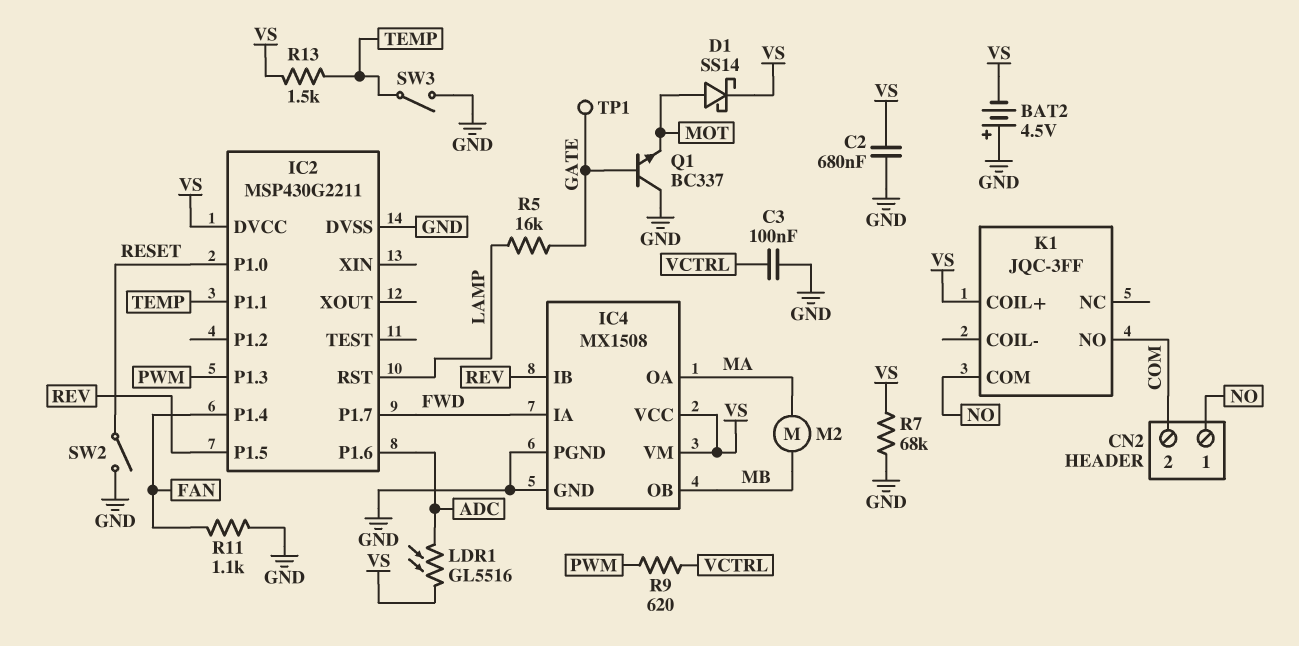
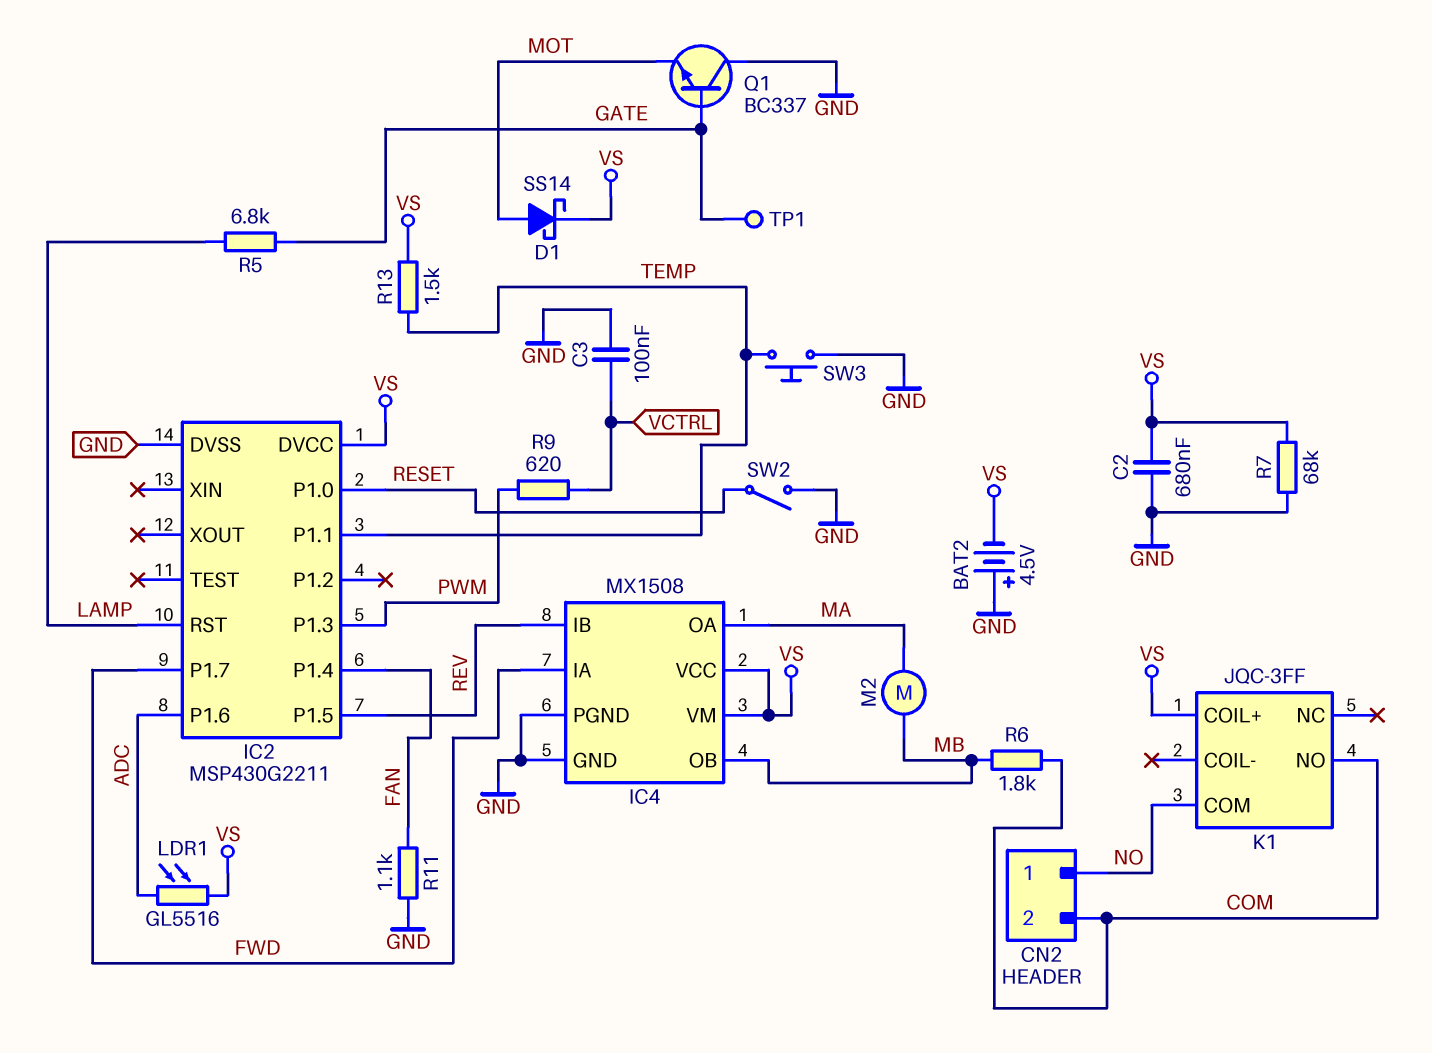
R5: 16k (GATE, LAMP) -> 6.8k (GATE, LAMP)
R6: none -> 1.8k (COM, MB)
SW3: switch (GND, TEMP) -> button (GND, TEMP)

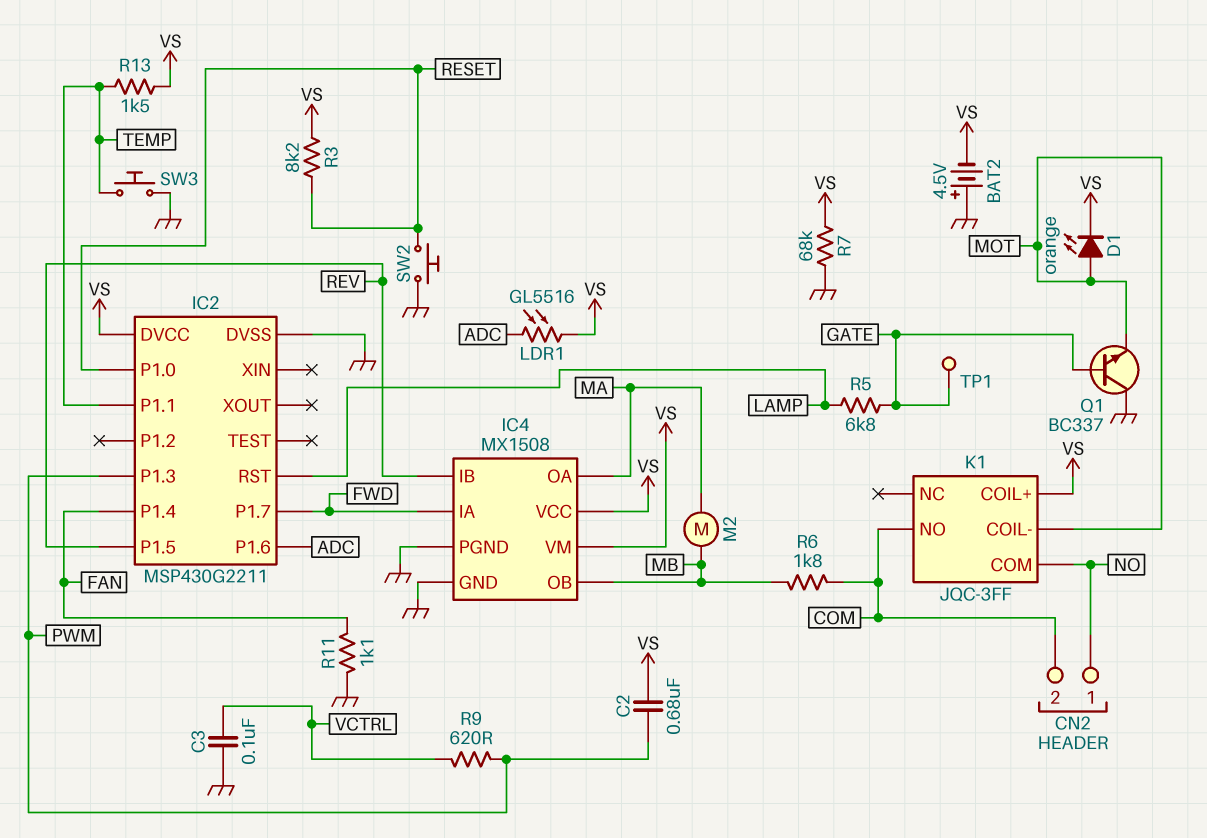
C2: 680nF (GND, VS) -> 680nF (PWM, VS)
D1: schottky SS14 (A MOT, K VS) -> LED orange (A MOT, K VS)
K1 pin COIL-: none -> MOT
R3: none -> 8.2k (RESET, VS)
SW2: switch (GND, RESET) -> button (GND, RESET)

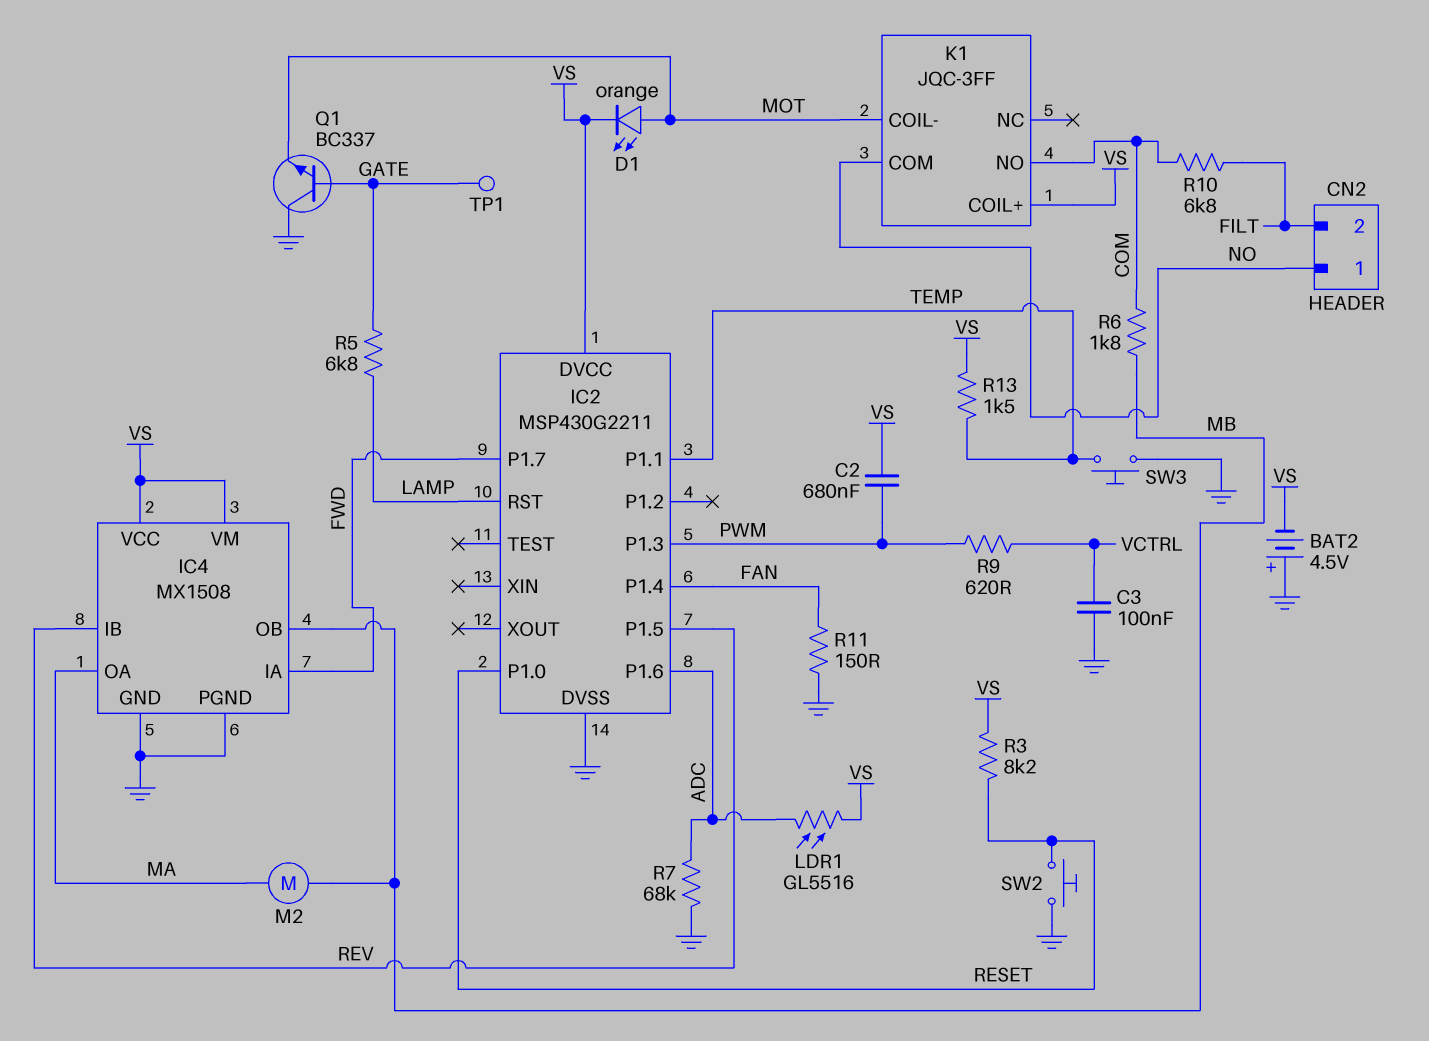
CN2 pin 2: COM -> FILT
R7: 68k (GND, VS) -> 68k (ADC, GND)
R10: none -> 6.8k (COM, FILT)
R11: 1.1k (FAN, GND) -> 150 (FAN, GND)

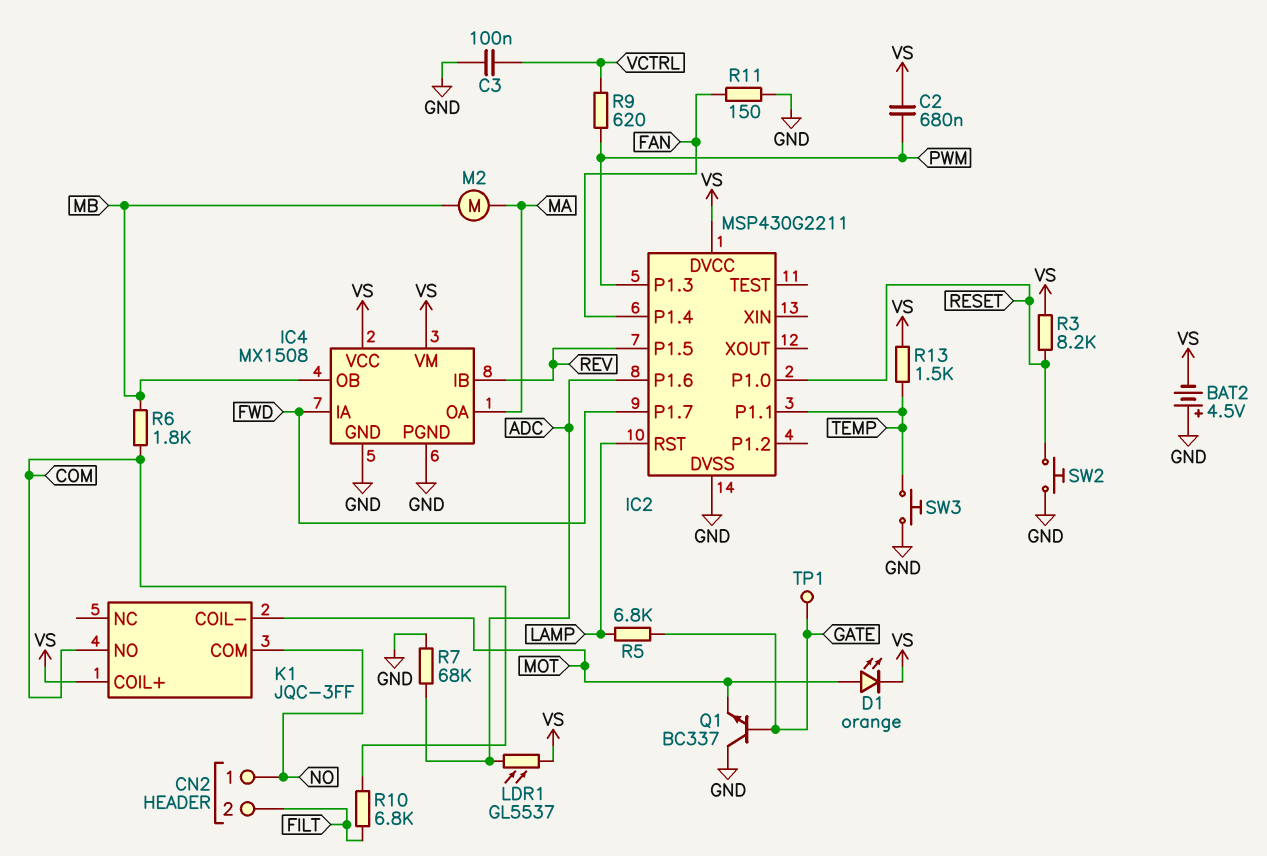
LDR1: GL5516 (ADC, VS) -> GL5537 (ADC, VS)

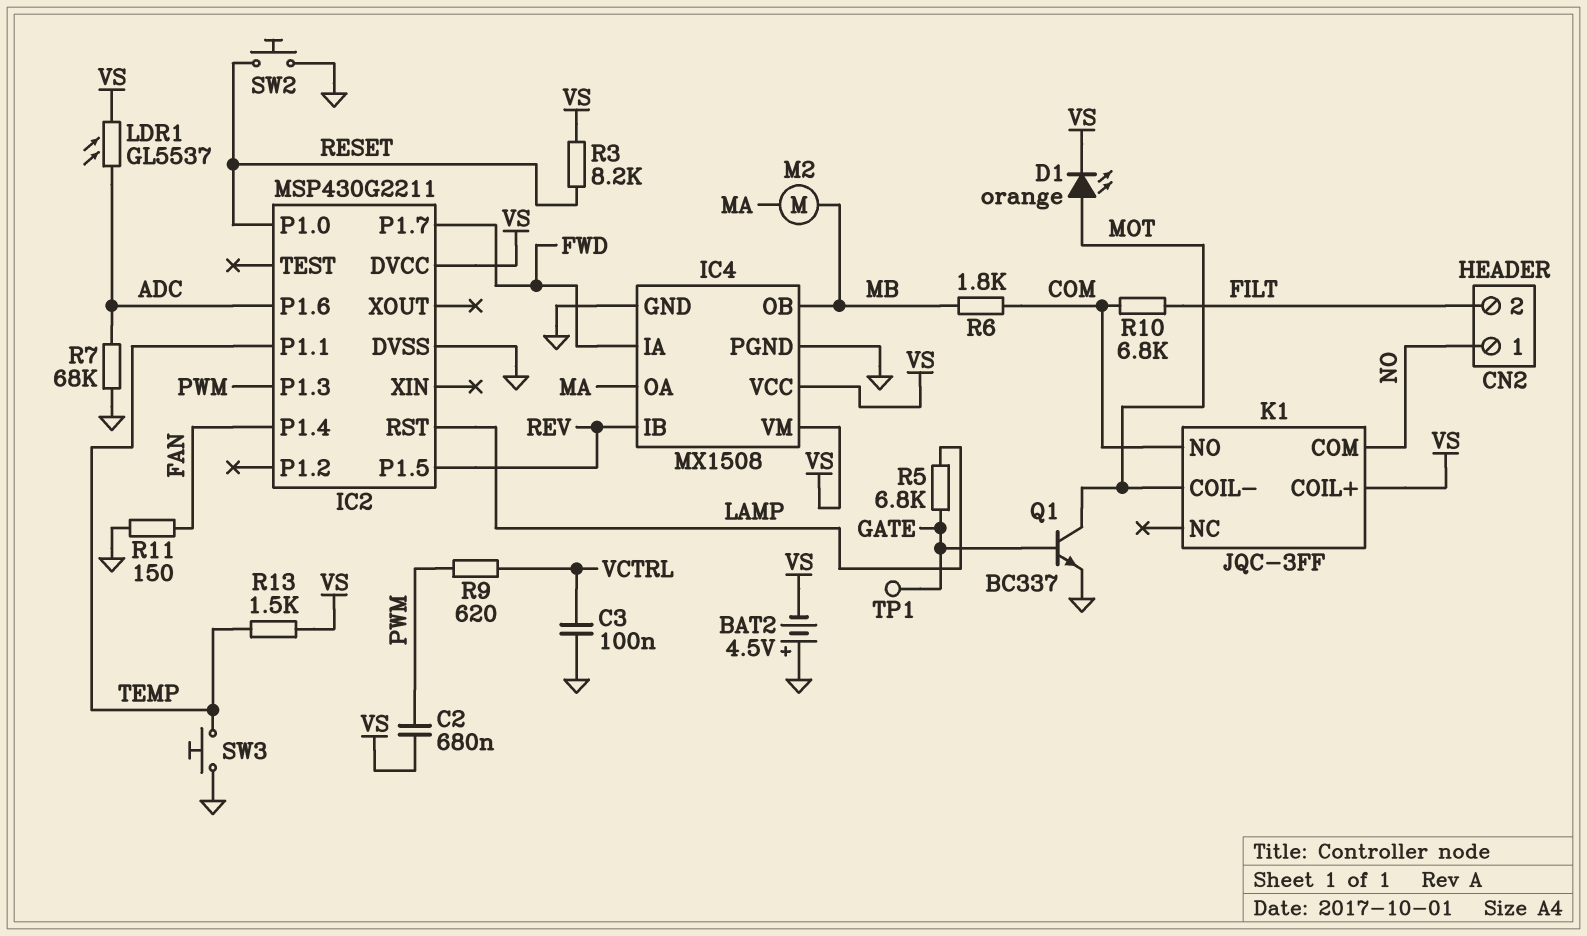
Q1: NPN BC337 (B GATE, C GND, E MOT) -> NPN BC337 (B GATE, C MOT, E GND)

